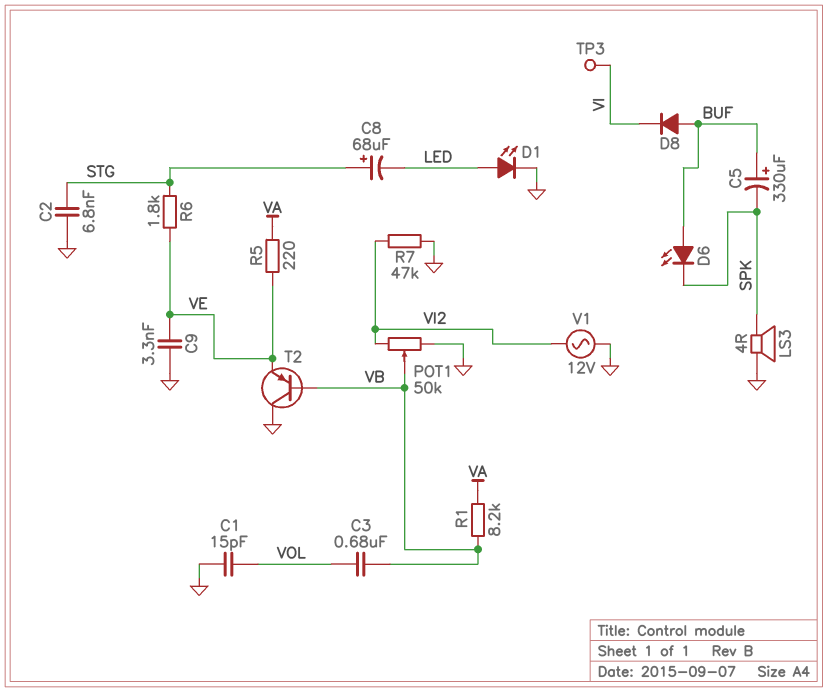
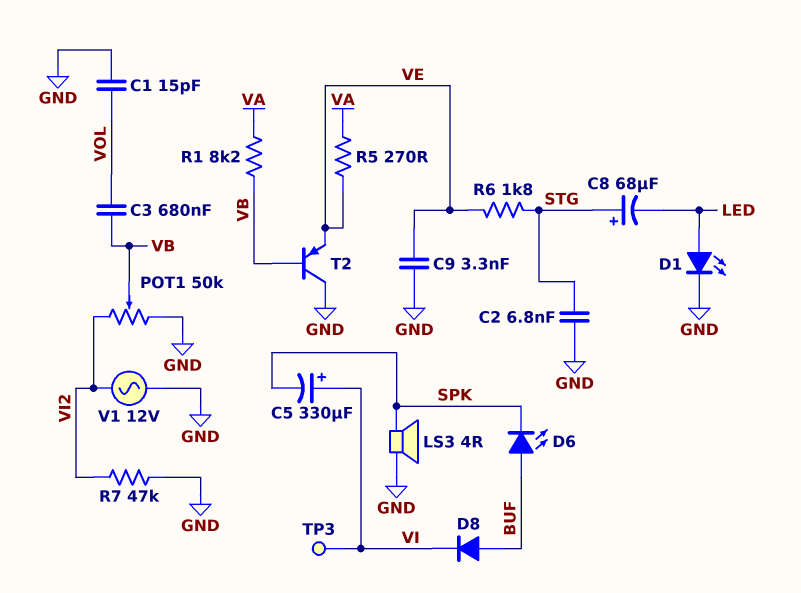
C5: 330uF (plus BUF, minus SPK) -> 330uF (plus VI, minus SPK)
R5: 220 (VA, VE) -> 270 (VA, VE)

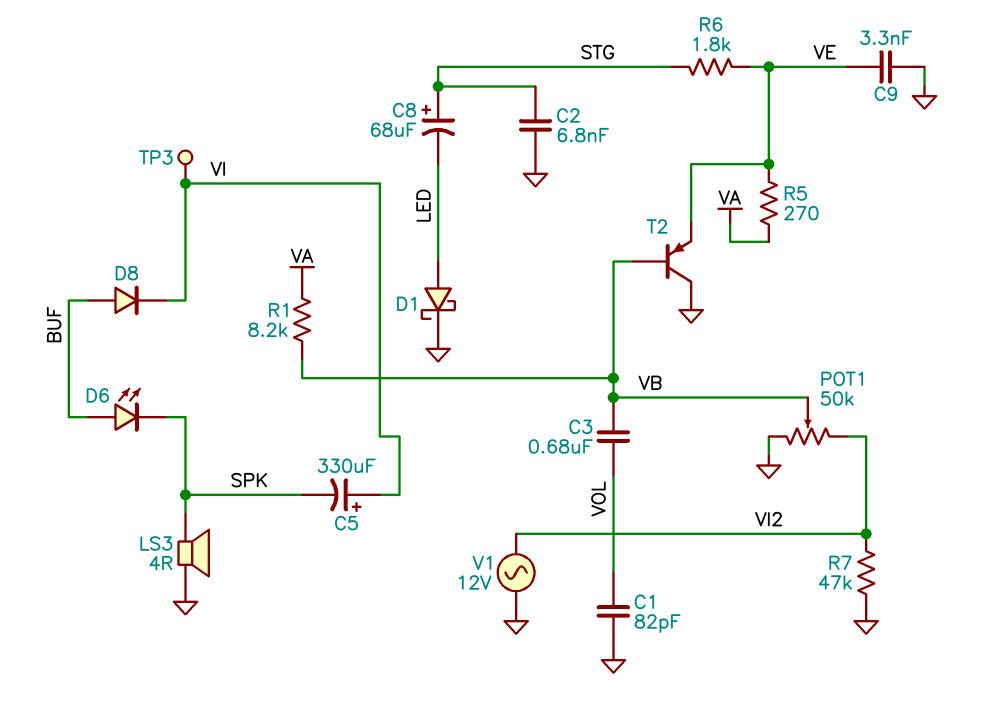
C1: 15pF (GND, VOL) -> 82pF (GND, VOL)
D1: LED (A LED, K GND) -> schottky (A LED, K GND)

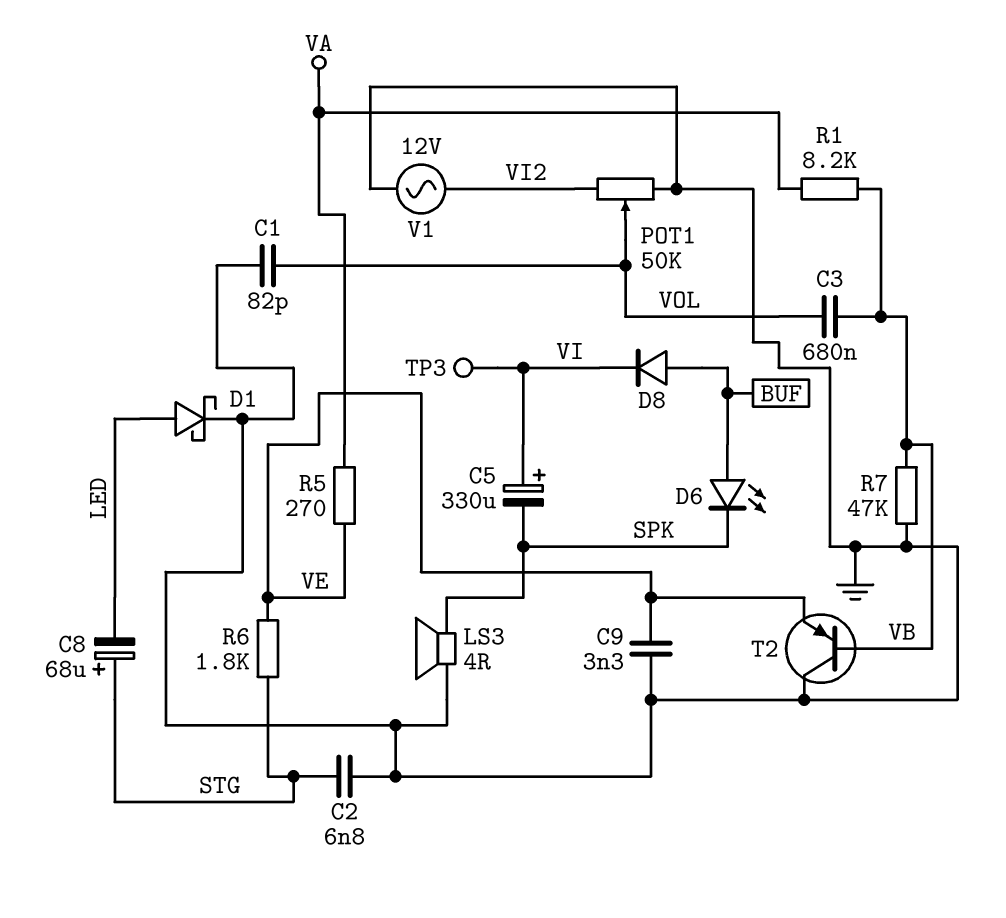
POT1: 50k (GND, VI2, wiper VB) -> 50k (GND, VI2, wiper VOL)
R7: 47k (GND, VI2) -> 47k (GND, VB)

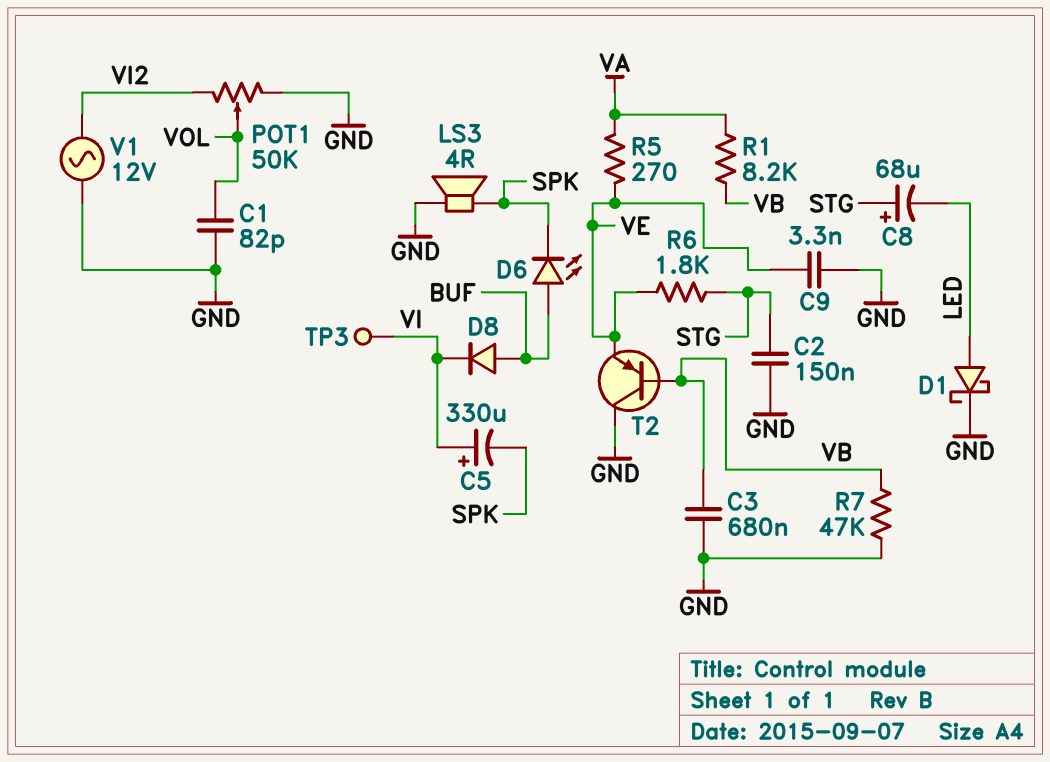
C2: 6.8nF (GND, STG) -> 150nF (GND, STG)
C3: 680nF (VB, VOL) -> 680nF (GND, VB)

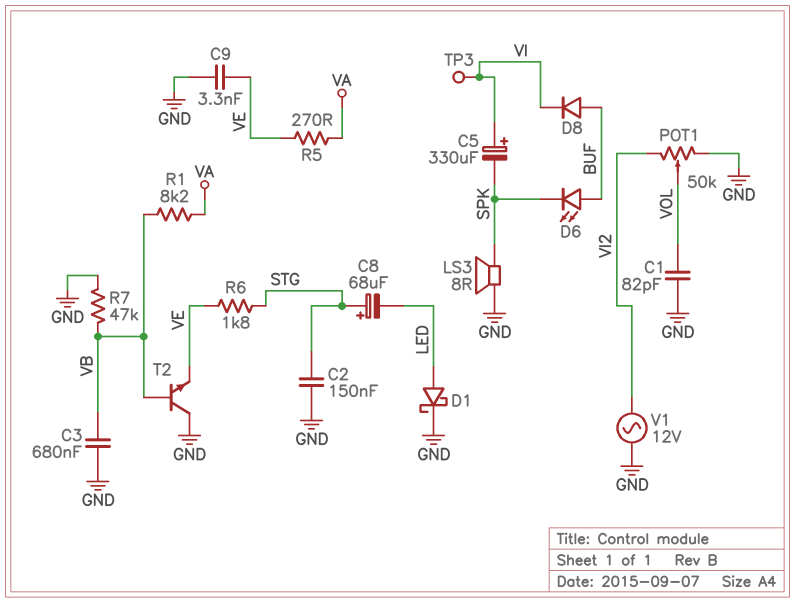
LS3: speaker 4R (GND, SPK) -> speaker 8R (GND, SPK)
T2: PNP (B VB, C GND, E VE) -> NPN (B VB, C GND, E VE)

